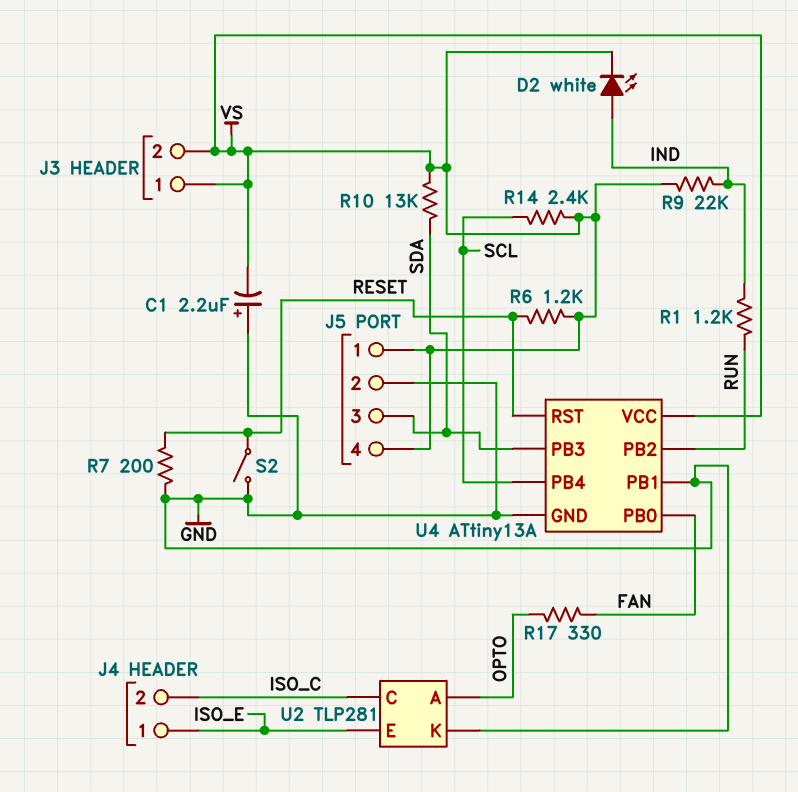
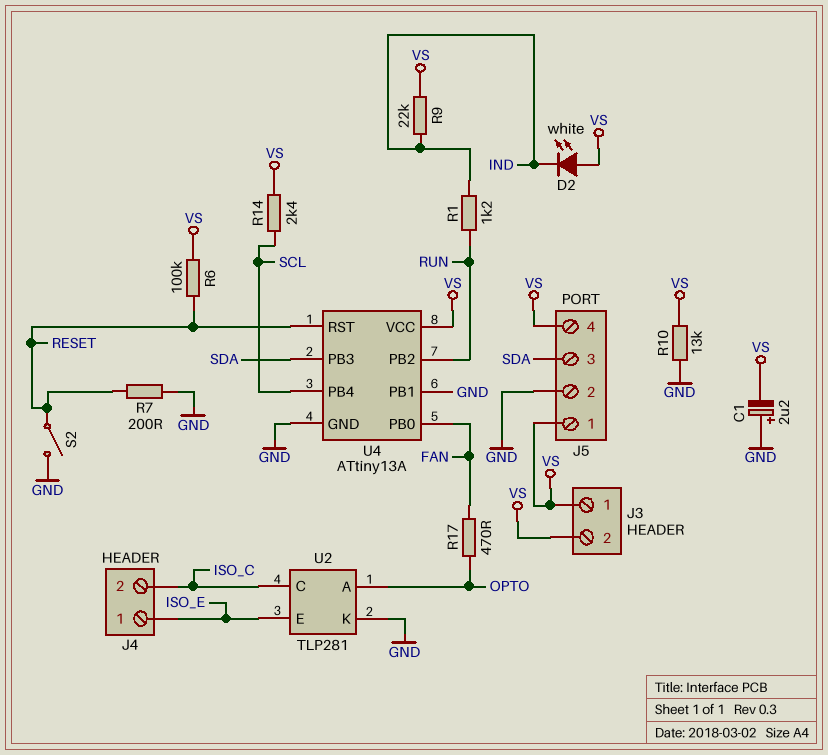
D2: LED white (A IND, K VS) -> LED white (A VS, K IND)
R6: 1.2k (RESET, VS) -> 100k (RESET, VS)
R10: 13k (SDA, VS) -> 13k (GND, VS)
R17: 330 (FAN, OPTO) -> 470 (FAN, OPTO)

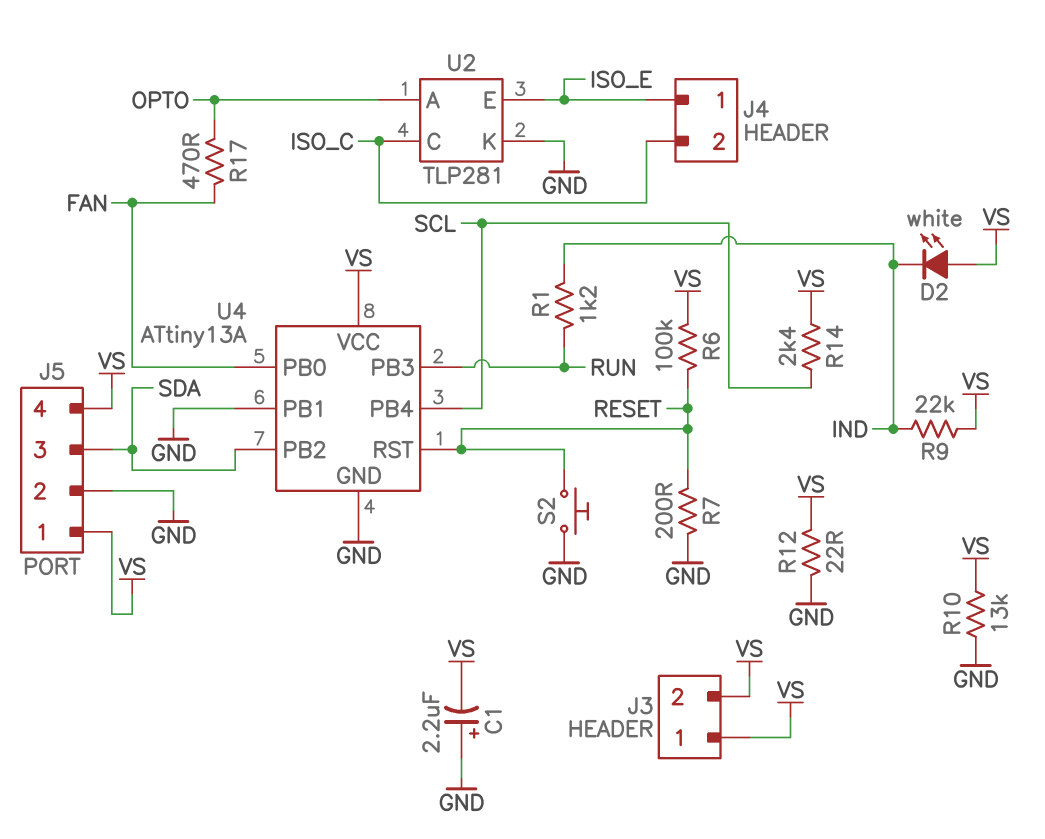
R12: none -> 22 (GND, VS)
S2: switch (GND, RESET) -> button (GND, RESET)
U4 pin PB2: RUN -> SDA
U4 pin PB3: SDA -> RUN

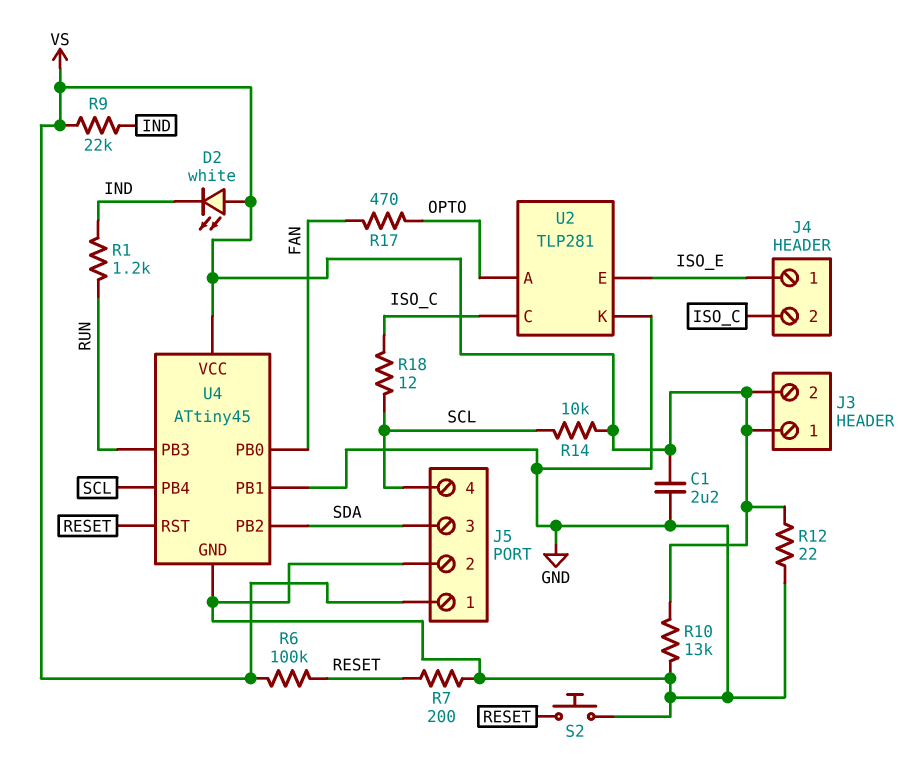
C1: 2.2uF (plus GND, minus VS) -> 2.2uF (GND, VS)
J5 pin 4: VS -> SCL
R14: 2.4k (SCL, VS) -> 10k (SCL, VS)
R18: none -> 12 (ISO_C, SCL)
U4: ATtiny13A -> ATtiny45

